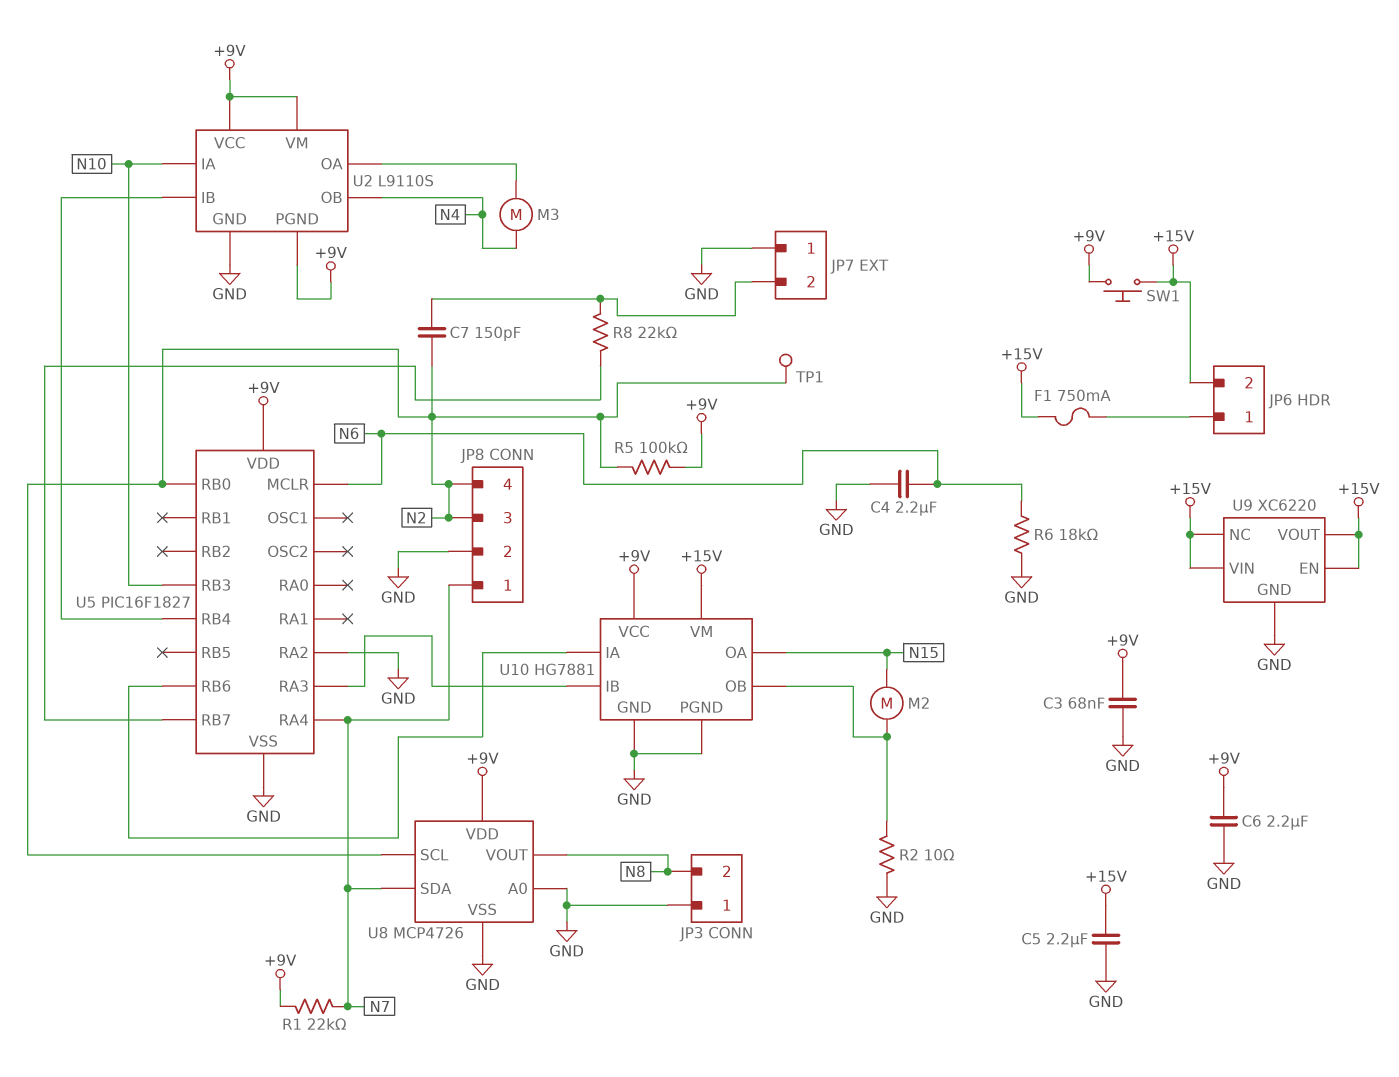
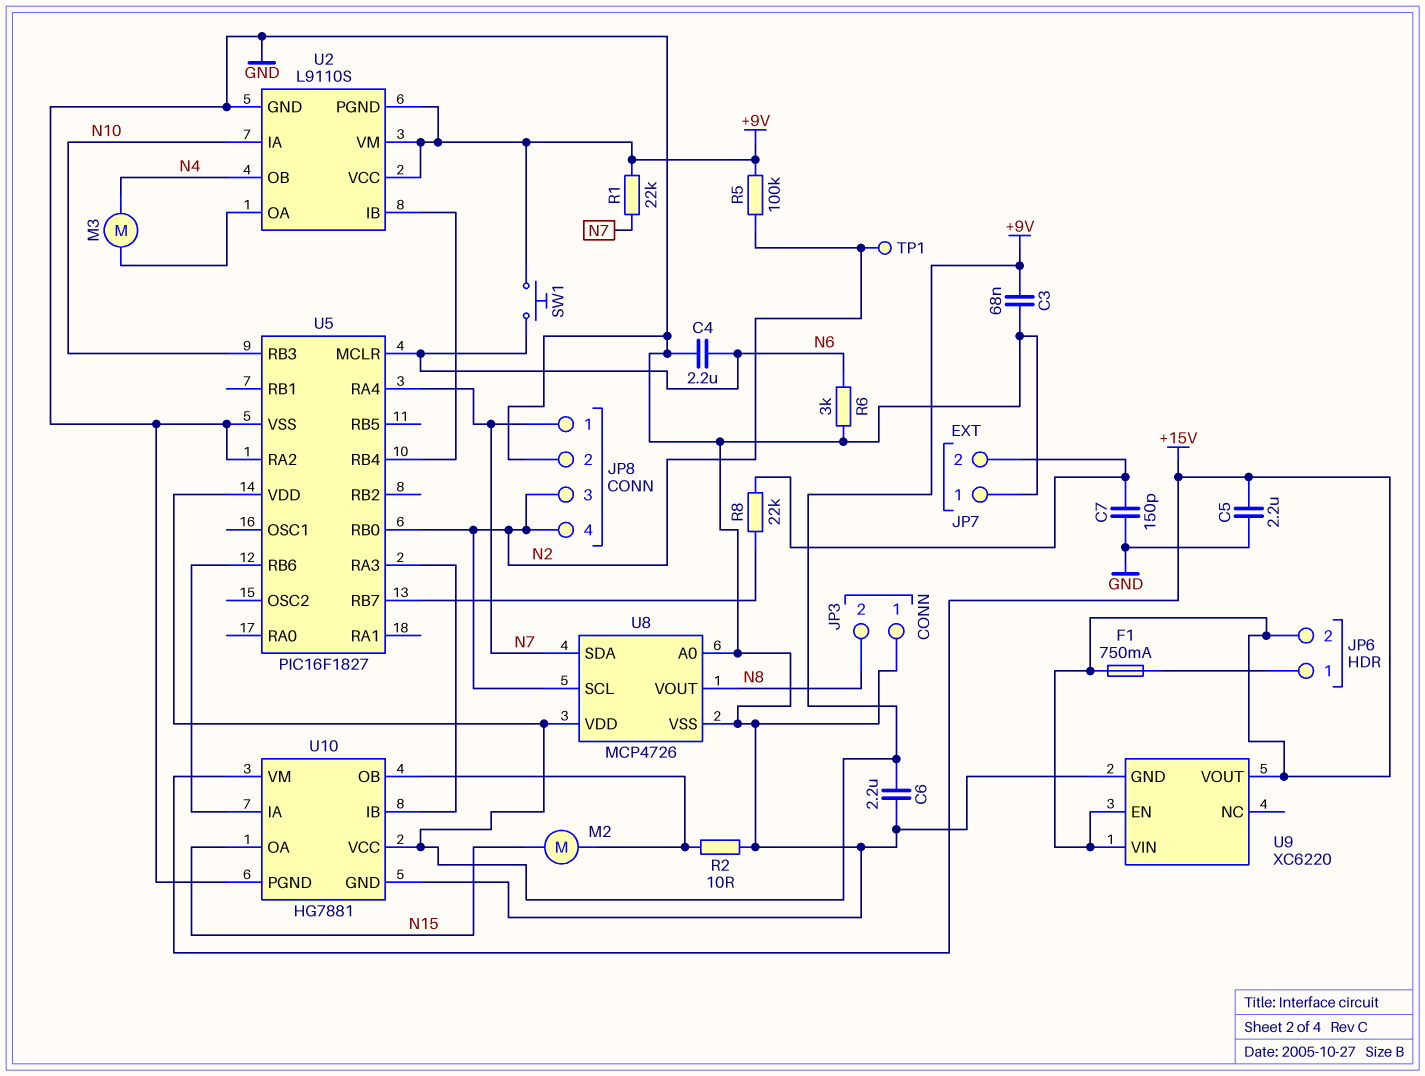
C7: 150pF (JP7/2, N2) -> 150pF (GND, JP7/2)
R6: 18k (GND, N6) -> 3k (GND, N6)
SW1: button (+9V, +15V) -> button (+9V, N6)
U9 pin NC: +15V -> none

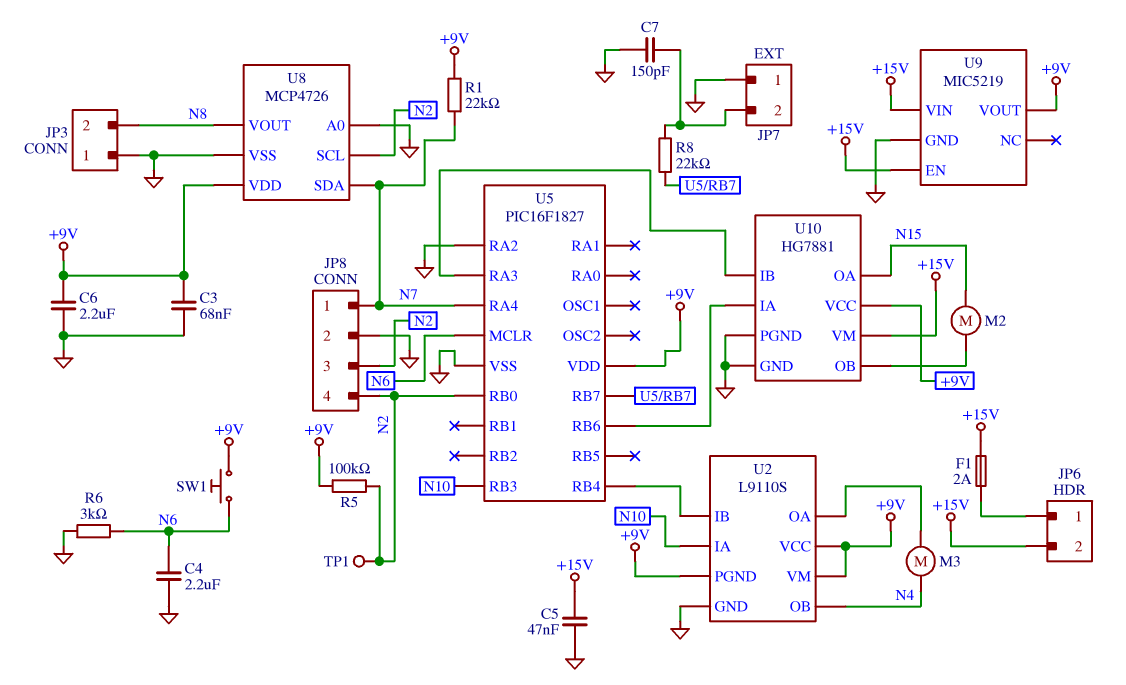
C5: 2.2uF (+15V, GND) -> 47nF (+15V, GND)
F1: 750mA (+15V, JP6/1) -> 2A (+15V, JP6/1)
R2: 10 (GND, U10/OB) -> none
U9: XC6220 -> MIC5219
U9 pin VOUT: +15V -> +9V

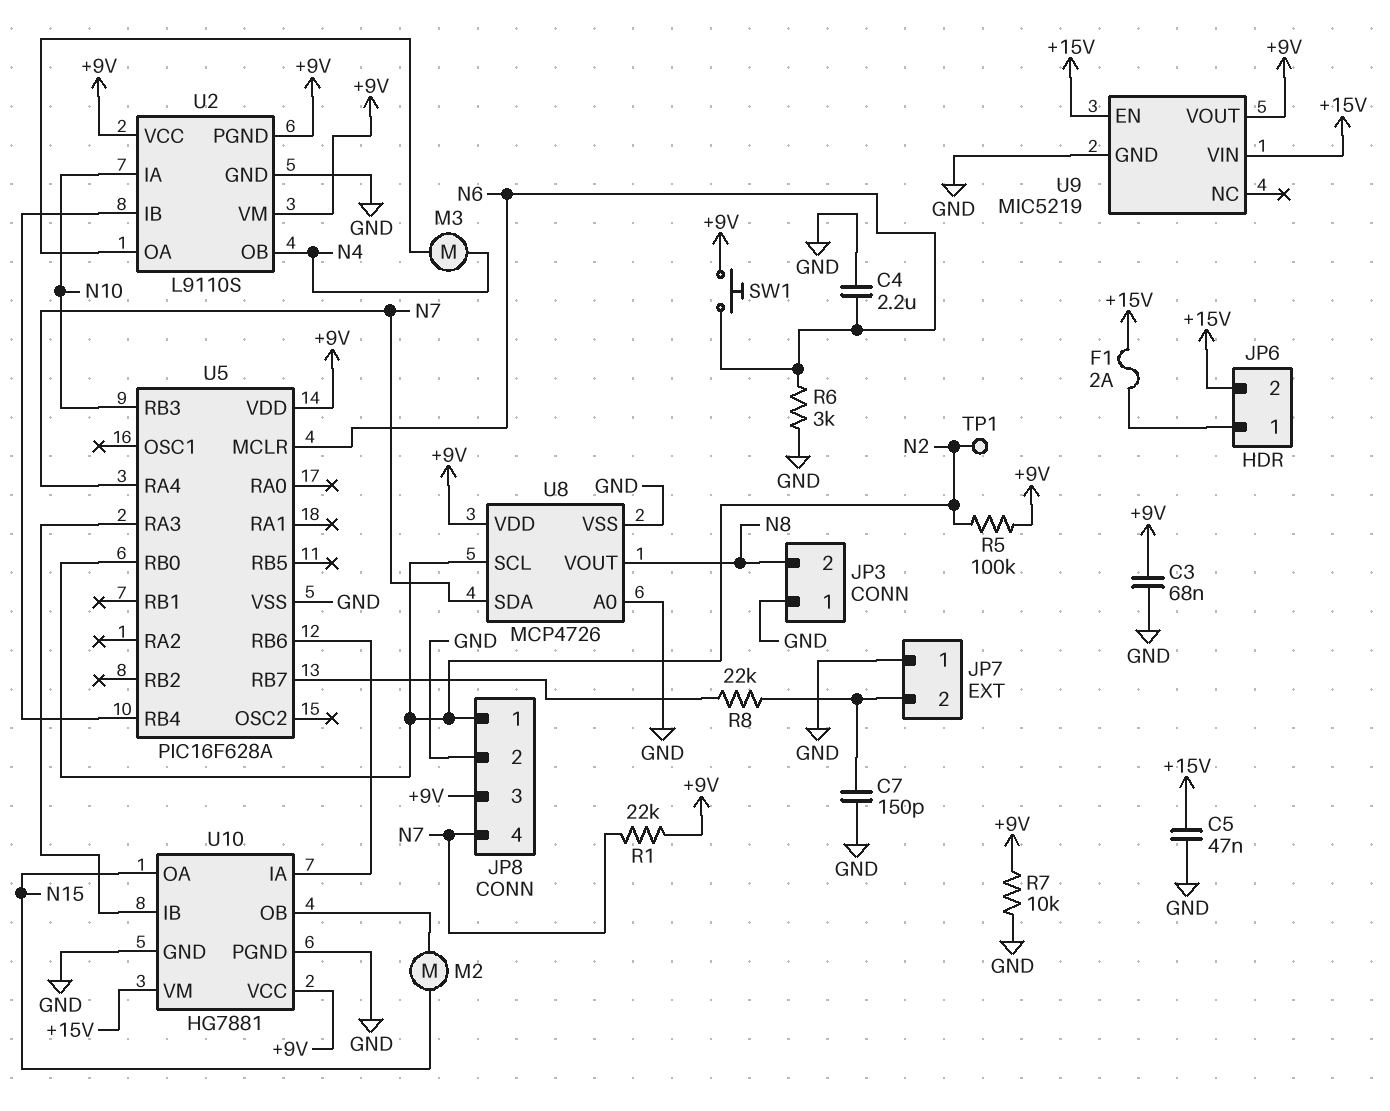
C6: 2.2uF (+9V, GND) -> none
JP8 pin 1: N7 -> N2
JP8 pin 3: N2 -> +9V
JP8 pin 4: N2 -> N7
R7: none -> 10k (+9V, GND)
U5: PIC16F1827 -> PIC16F628A
U5 pin RA2: GND -> none

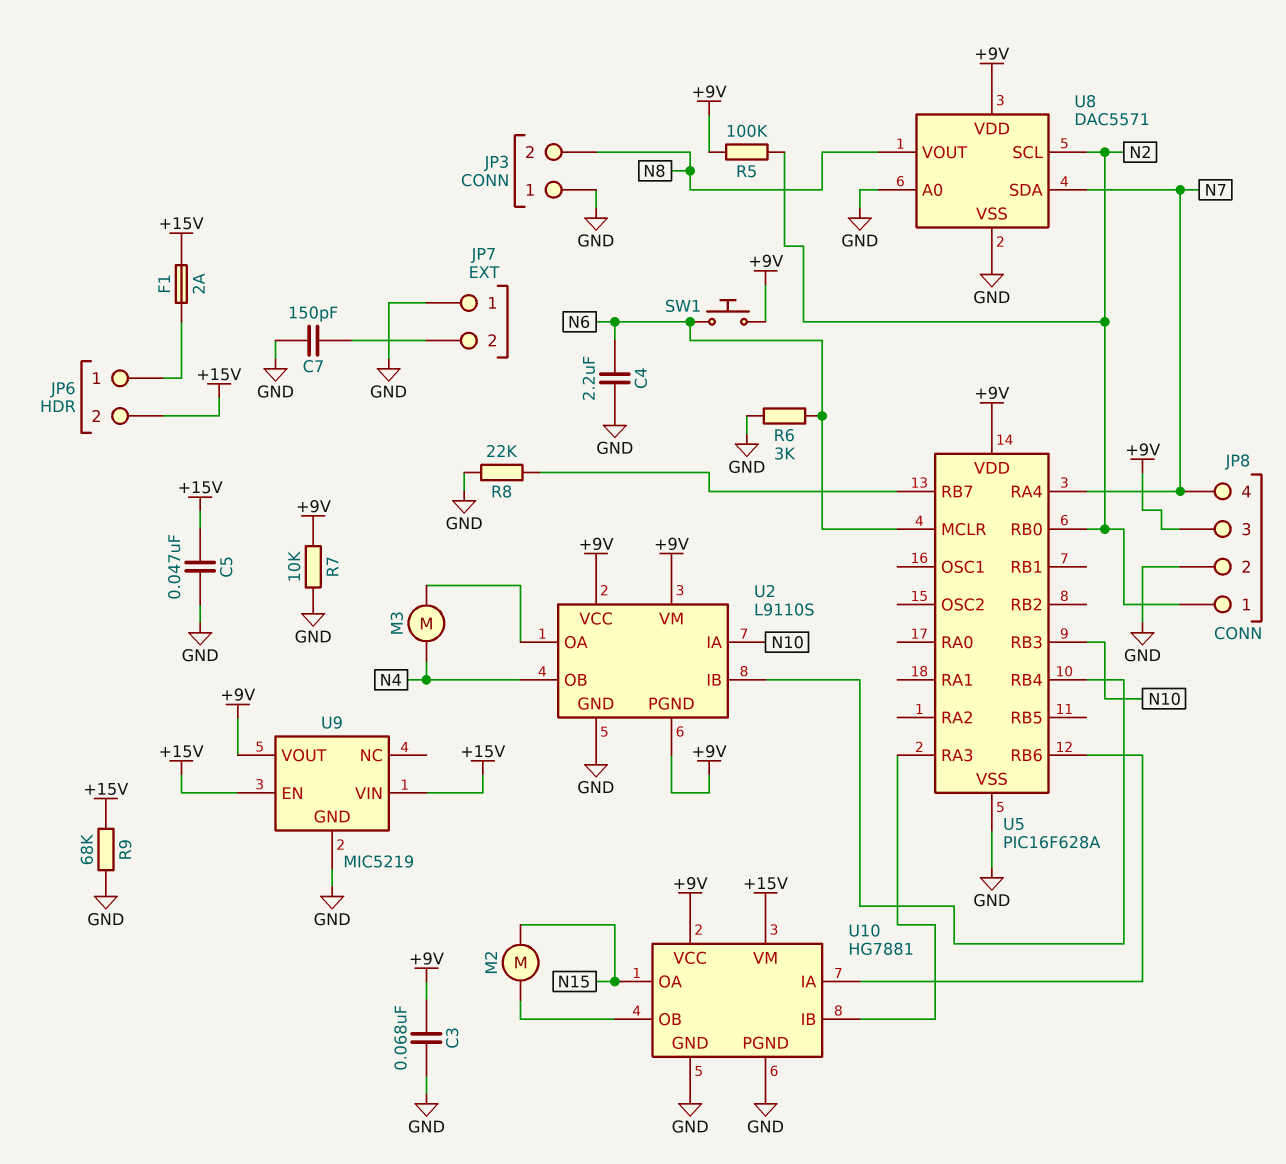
R1: 22k (+9V, N7) -> none
R8: 22k (JP7/2, U5/RB7) -> 22k (GND, U5/RB7)
R9: none -> 68k (+15V, GND)
TP1: test point (N2) -> none
U8: MCP4726 -> DAC5571

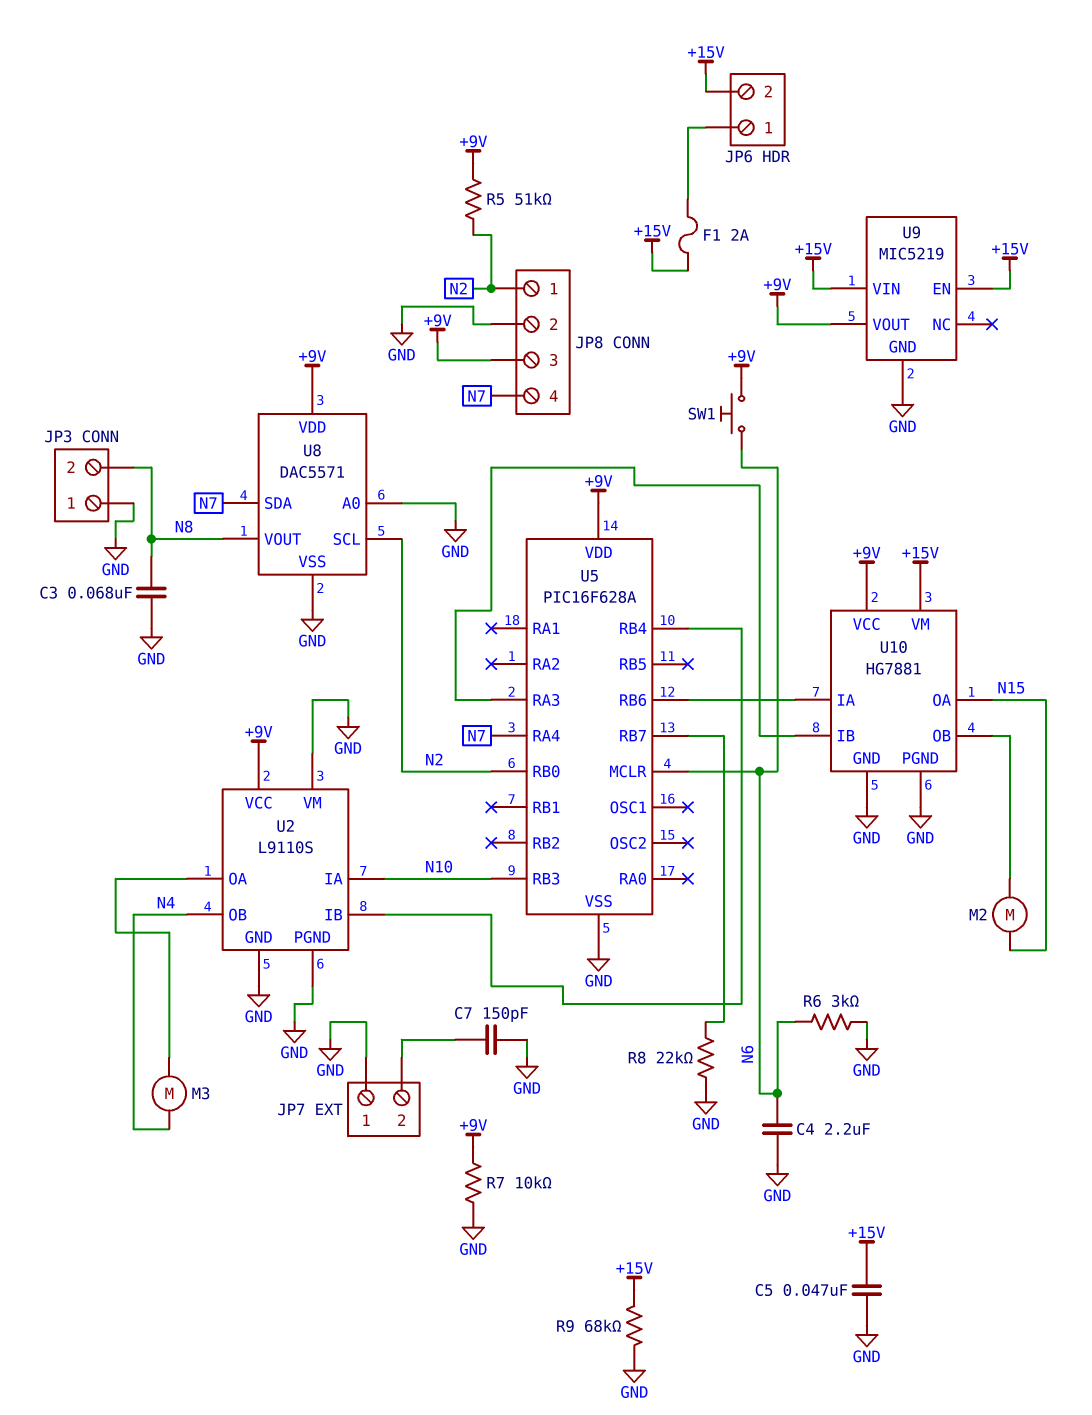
C3: 68nF (+9V, GND) -> 68nF (GND, N8)
R5: 100k (+9V, N2) -> 51k (+9V, N2)
U2 pin PGND: +9V -> GND
U2 pin VM: +9V -> GND

